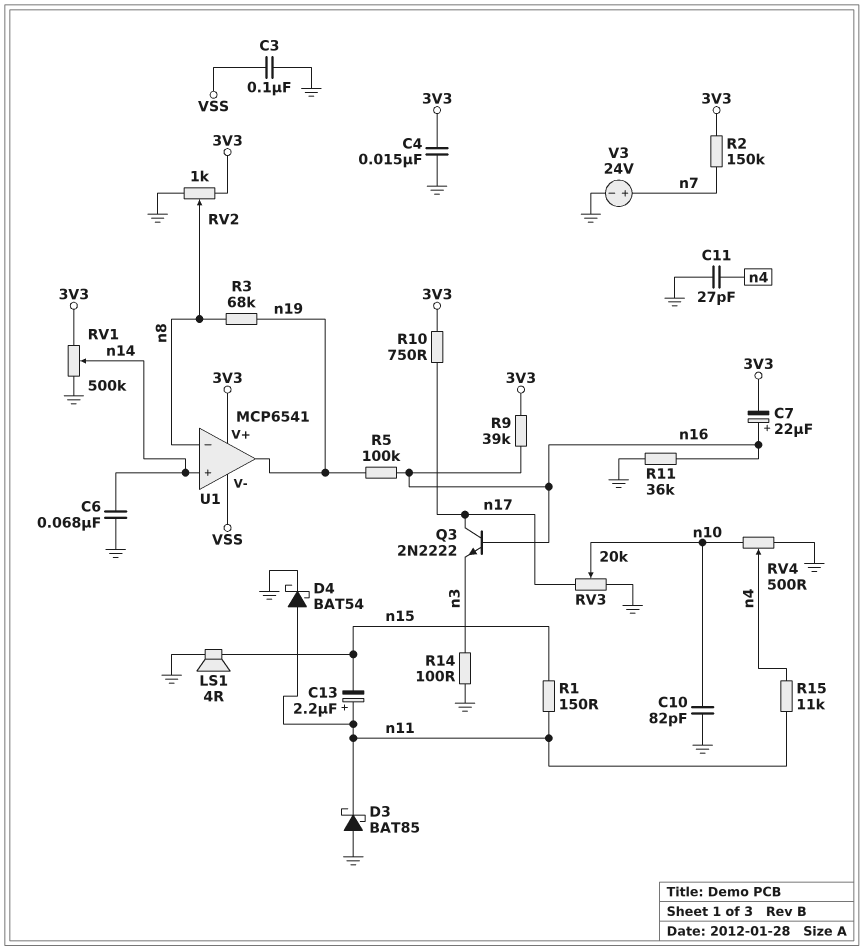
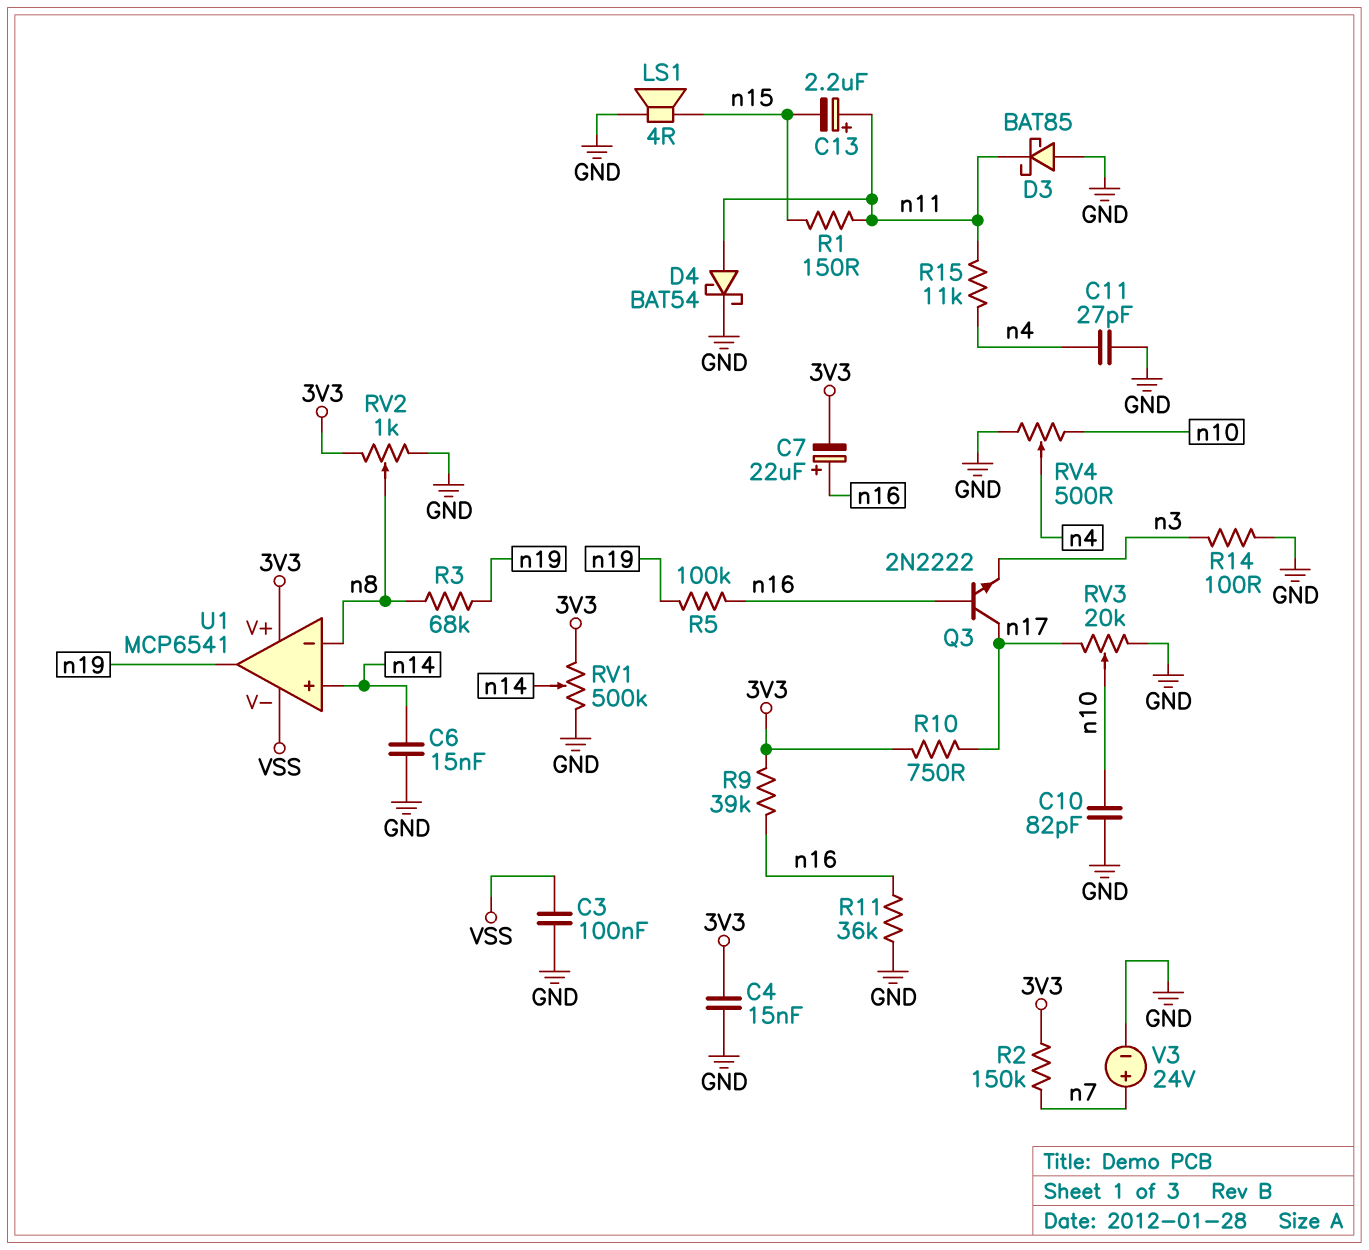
C6: 68nF (GND, n14) -> 15nF (GND, n14)

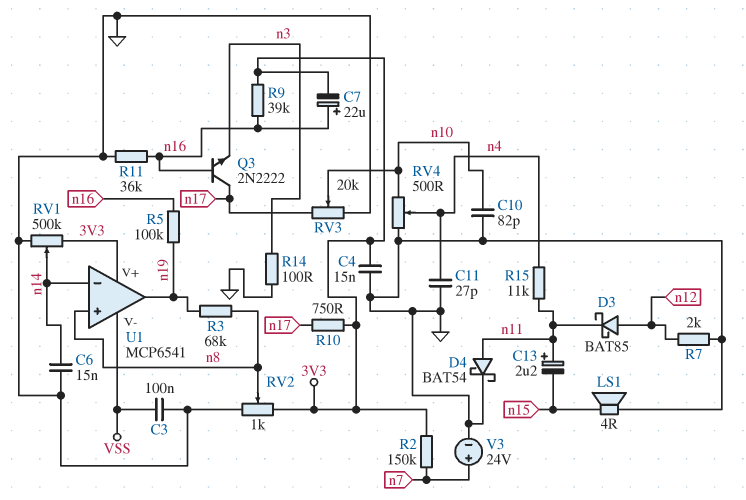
D3: schottky BAT85 (A GND, K n11) -> schottky BAT85 (A n12, K n11)
R1: 150 (n11, n15) -> none
R7: none -> 2k (GND, n12)
U1 pin in+: n14 -> n8
U1 pin in-: n8 -> n14

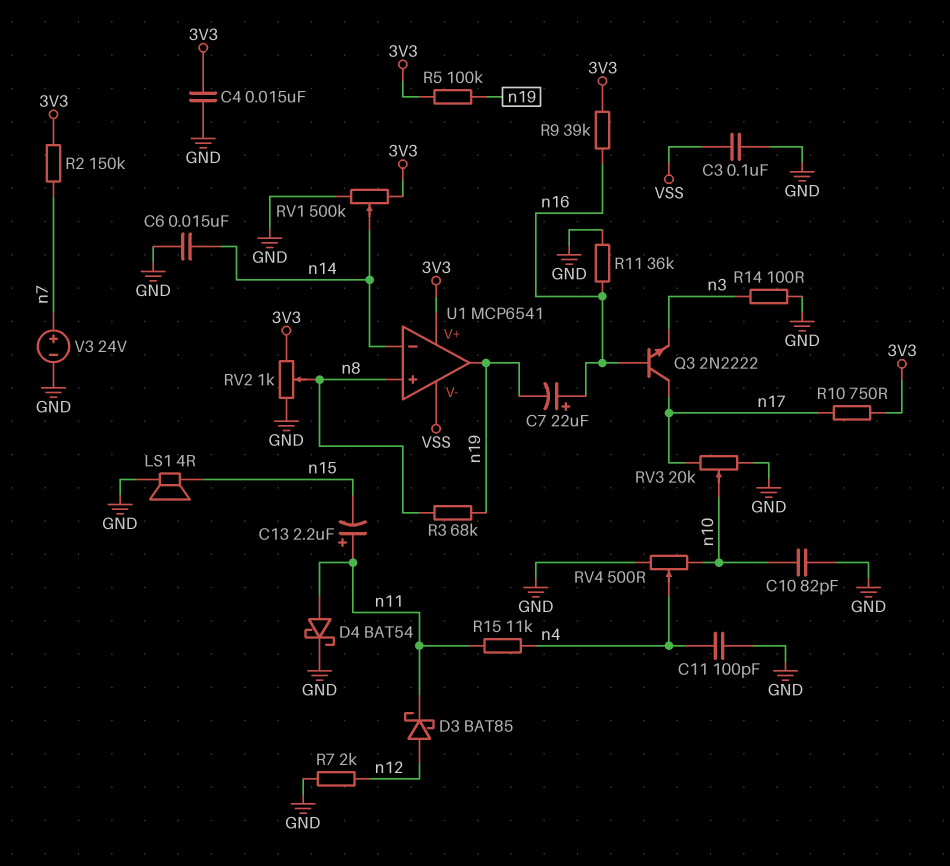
C7: 22uF (plus n16, minus 3V3) -> 22uF (plus n16, minus n19)
C11: 27pF (GND, n4) -> 100pF (GND, n4)
R5: 100k (n16, n19) -> 100k (3V3, n19)

